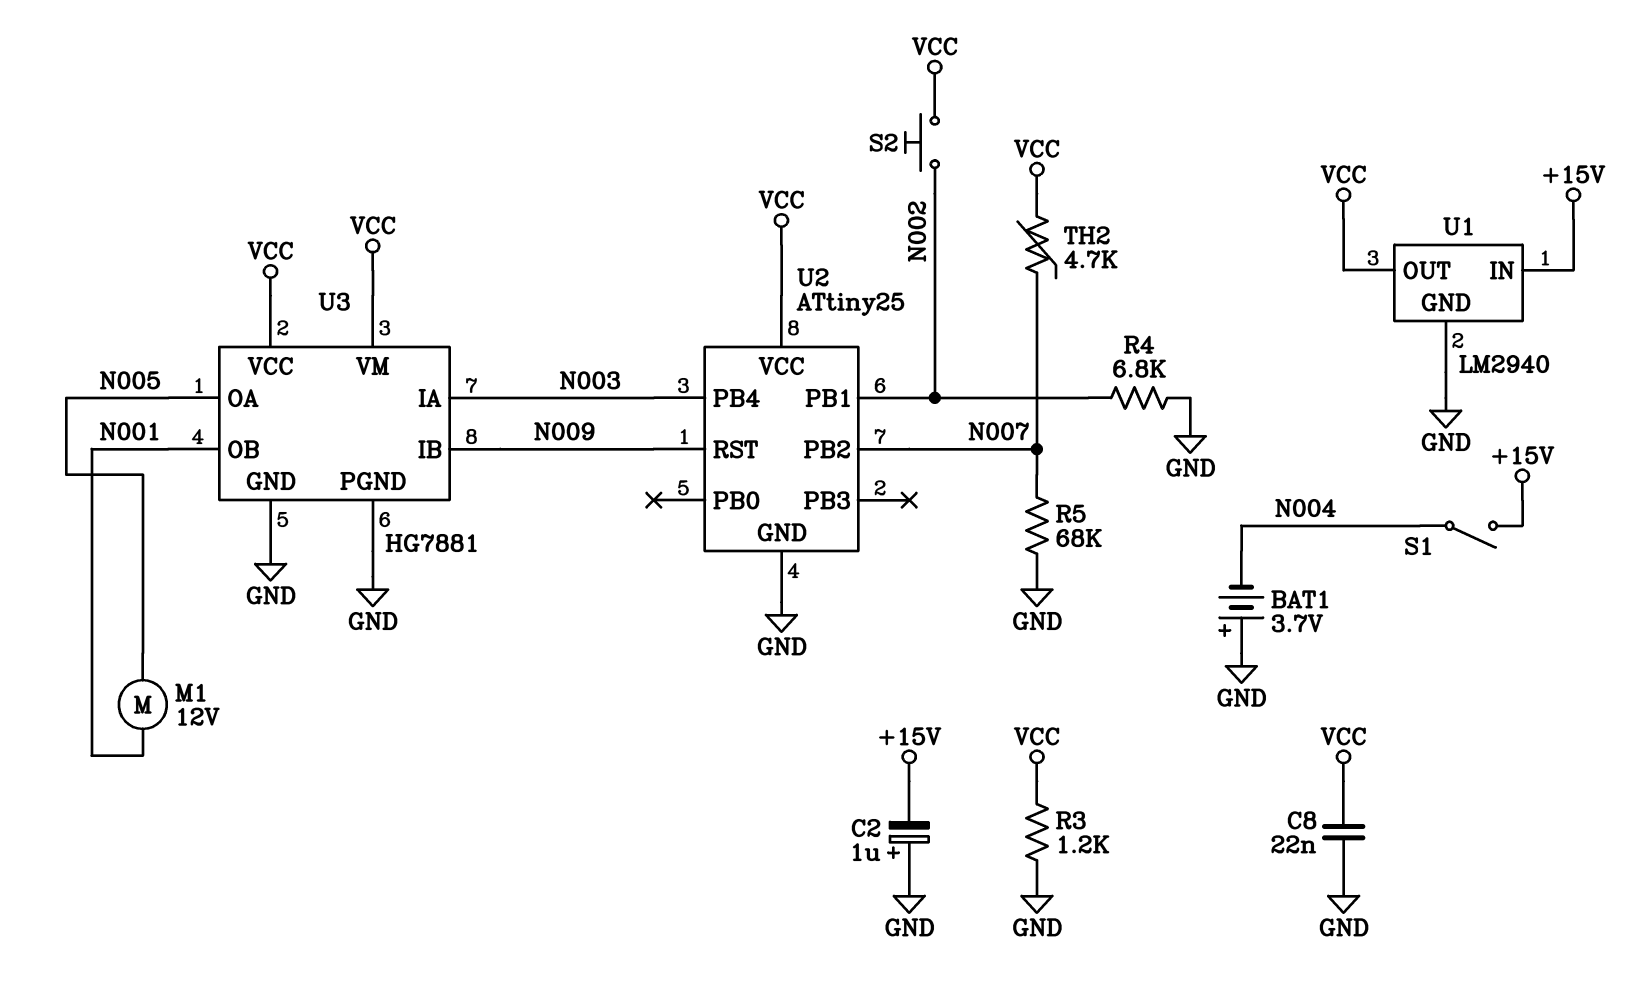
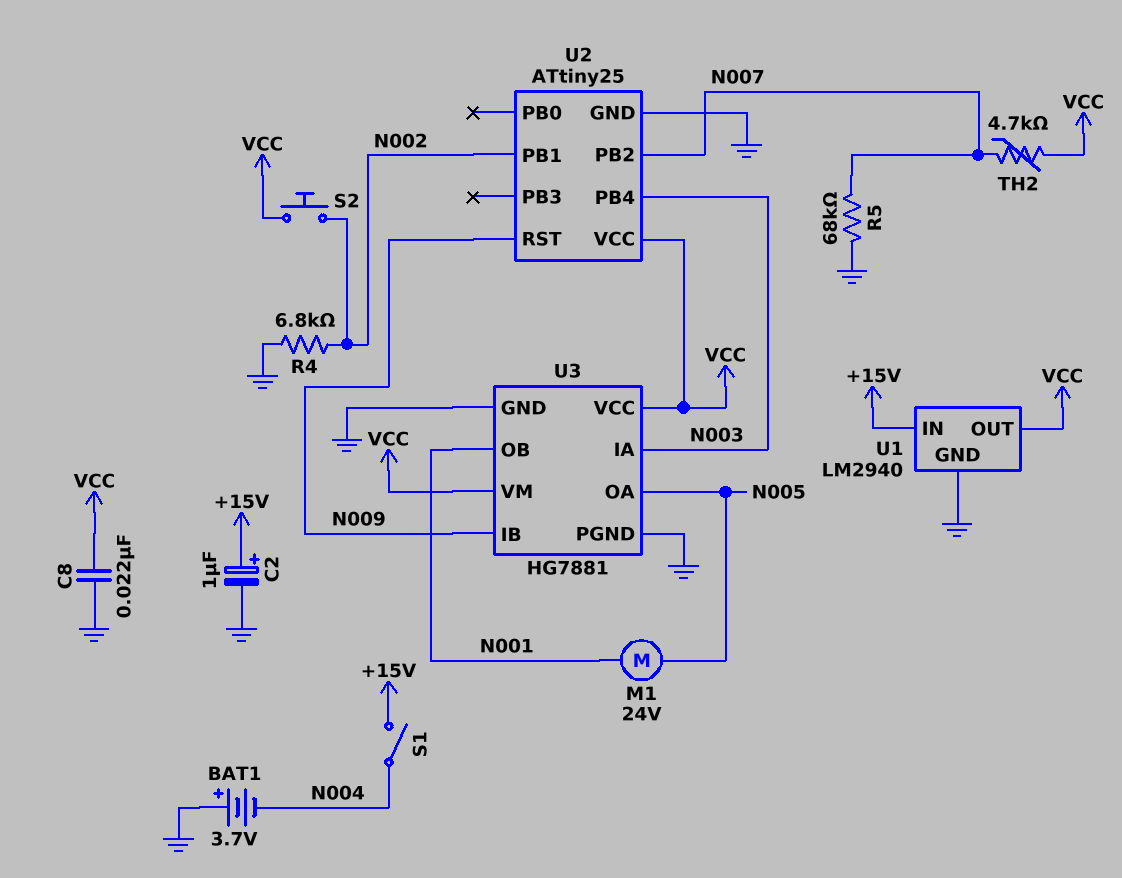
C2: 1uF (plus GND, minus +15V) -> 1uF (plus +15V, minus GND)
M1: motor 12V (N001, N005) -> motor 24V (N001, N005)
R3: 1.2k (GND, VCC) -> none

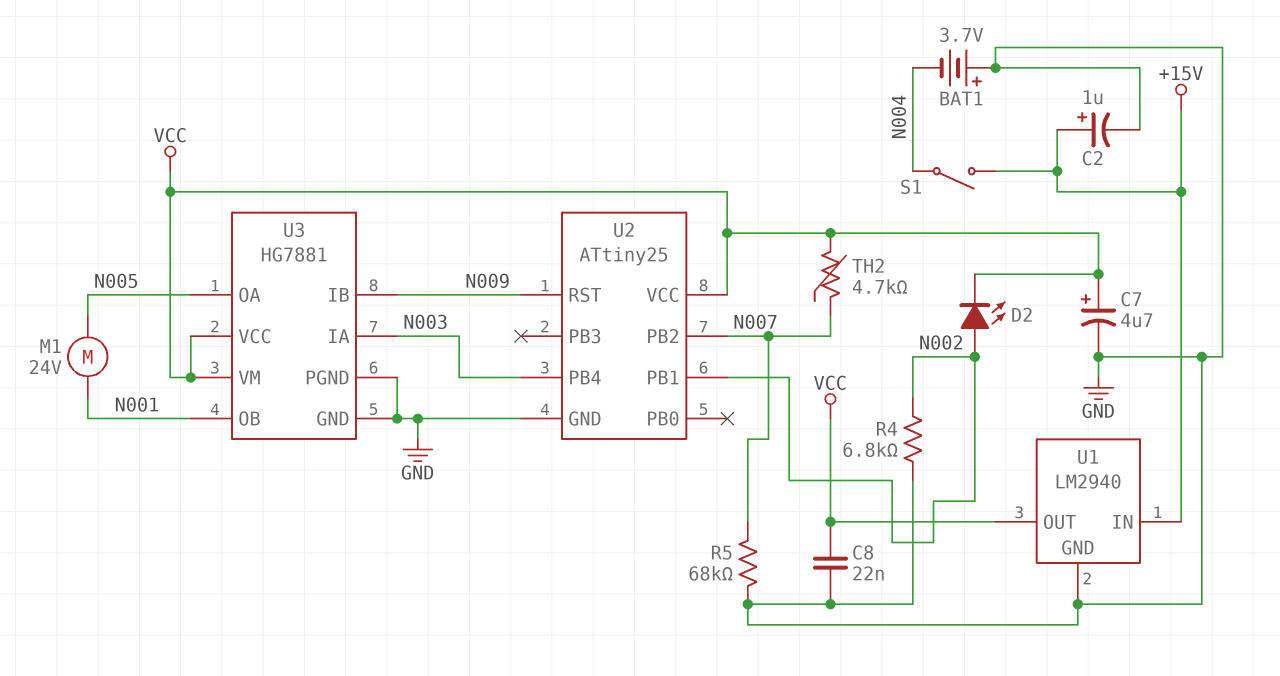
C7: none -> 4.7uF (plus VCC, minus GND)
D2: none -> LED (A N002, K VCC)
S2: button (N002, VCC) -> none

